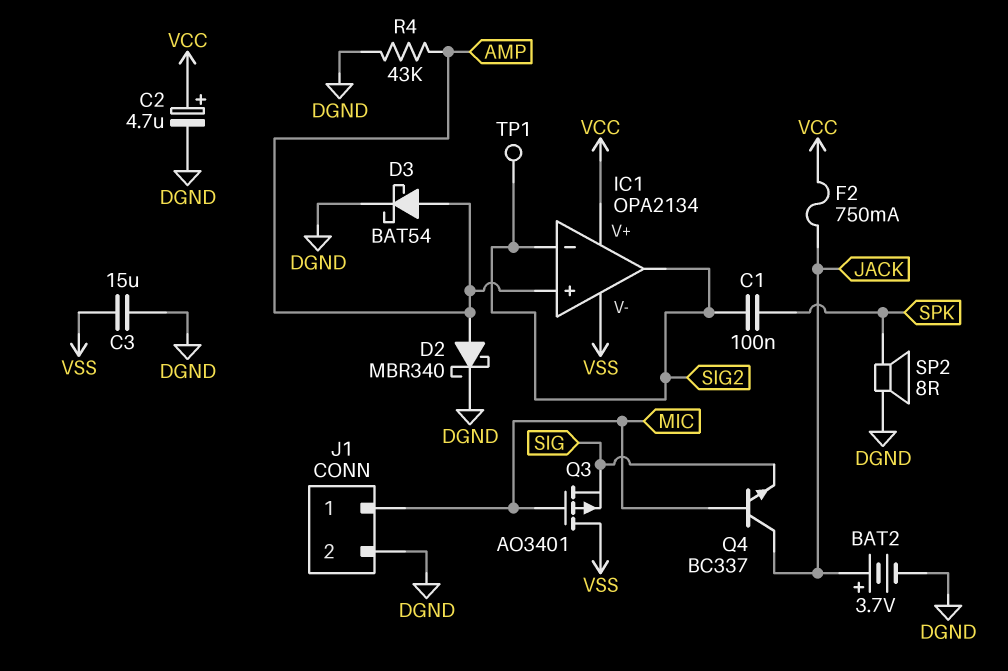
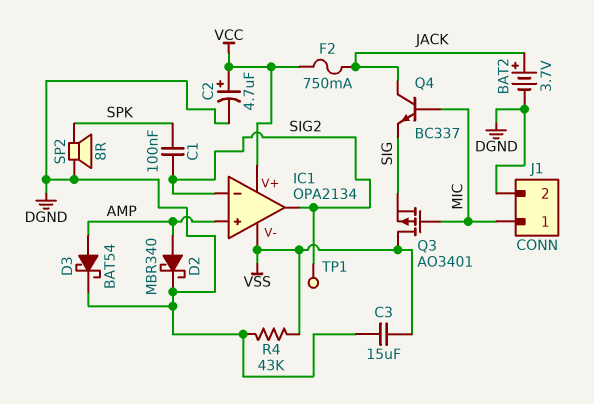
R4: 43k (AMP, DGND) -> 43k (DGND, VSS)

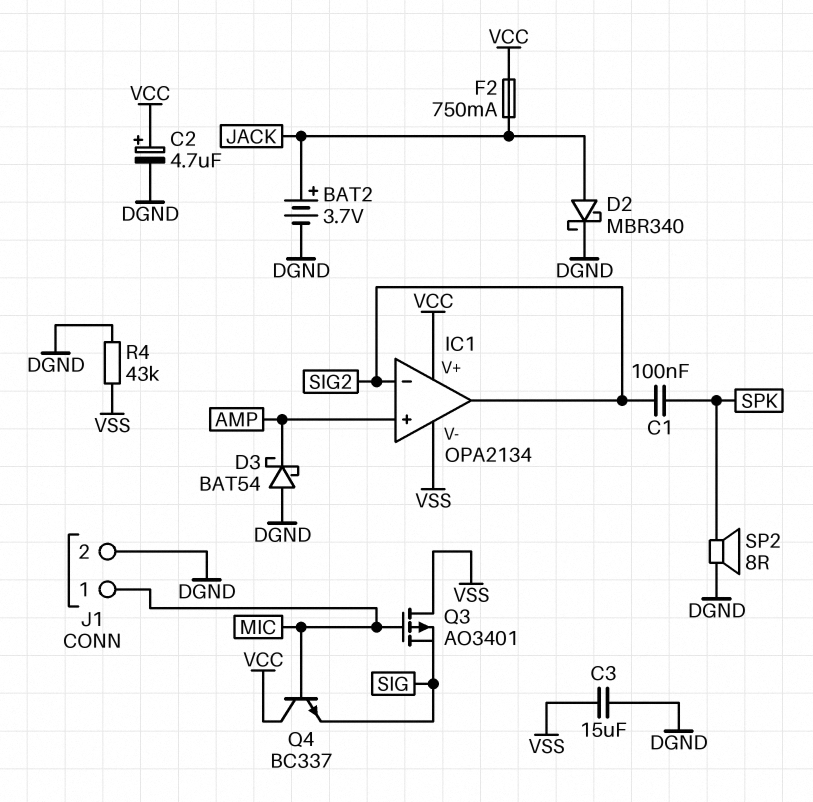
D2: schottky MBR340 (A AMP, K DGND) -> schottky MBR340 (A JACK, K DGND)
D3: schottky BAT54 (A AMP, K DGND) -> schottky BAT54 (A DGND, K AMP)
Q4: NPN BC337 (B MIC, C JACK, E SIG) -> NPN BC337 (B MIC, C VCC, E SIG)
TP1: test point (SIG2) -> none

